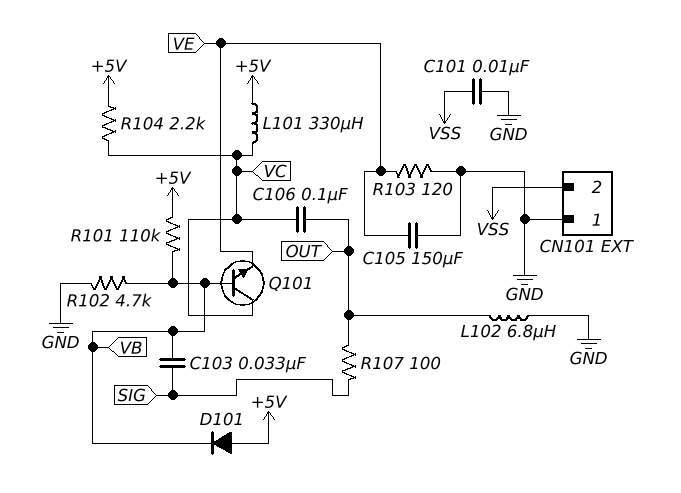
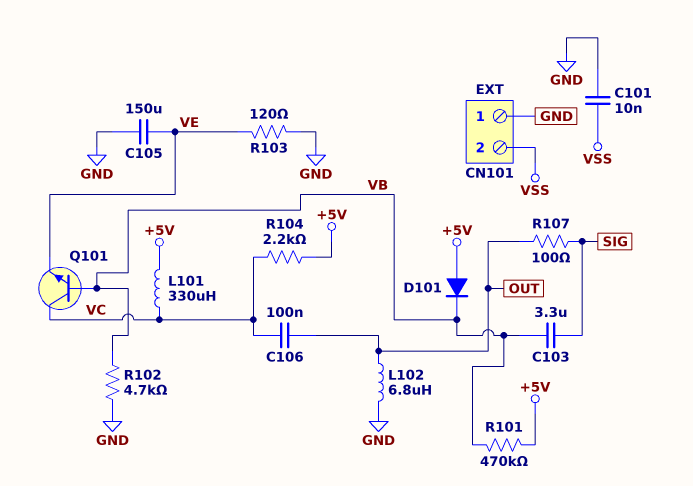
C103: 33nF (SIG, VB) -> 3.3uF (SIG, VB)
R101: 110k (+5V, VB) -> 470k (+5V, VB)

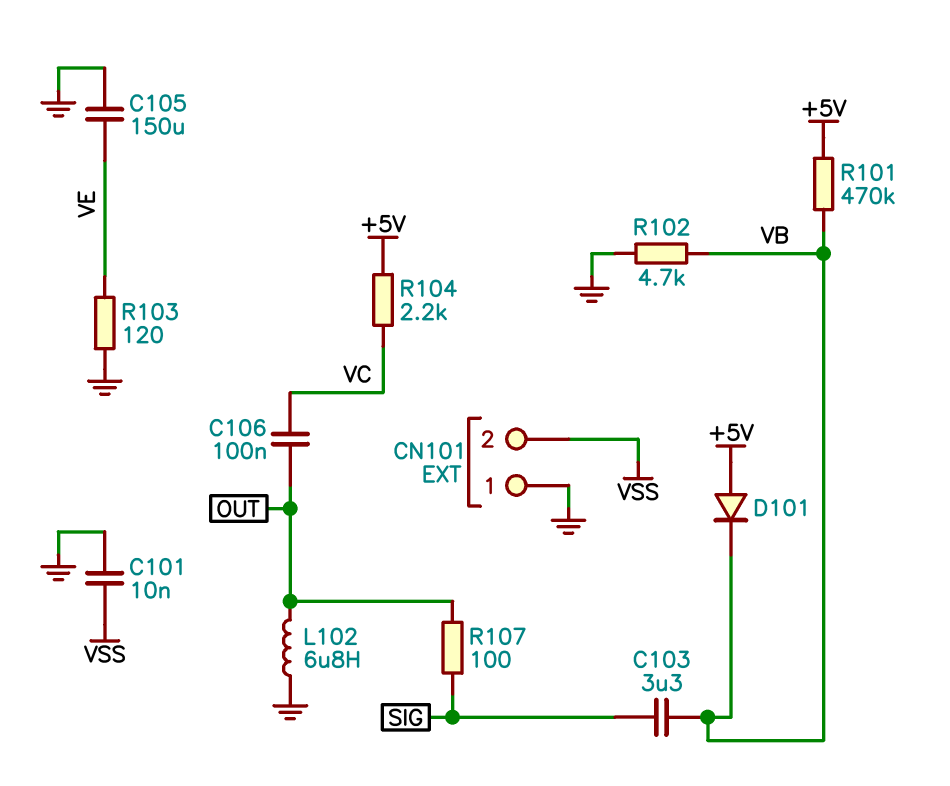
L101: 330uH (+5V, VC) -> none
Q101: NPN (B VB, C VC, E VE) -> none

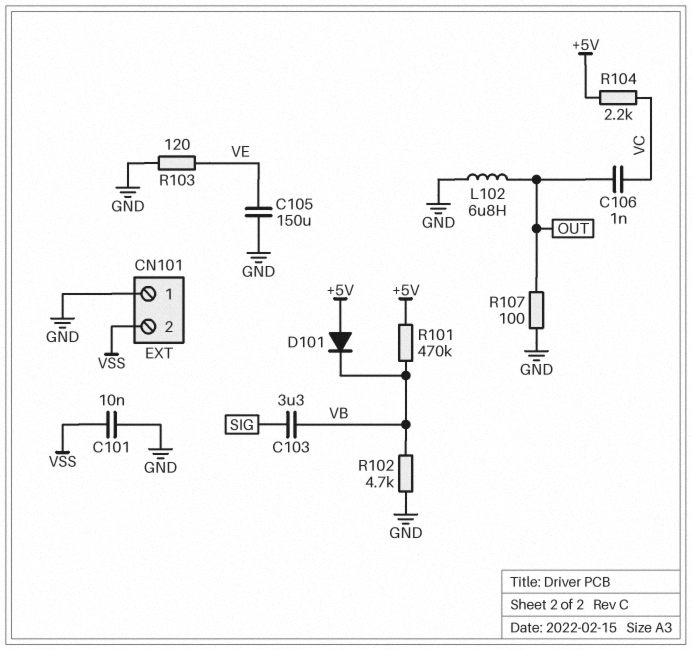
C106: 100nF (OUT, VC) -> 1nF (OUT, VC)
R107: 100 (OUT, SIG) -> 100 (GND, OUT)

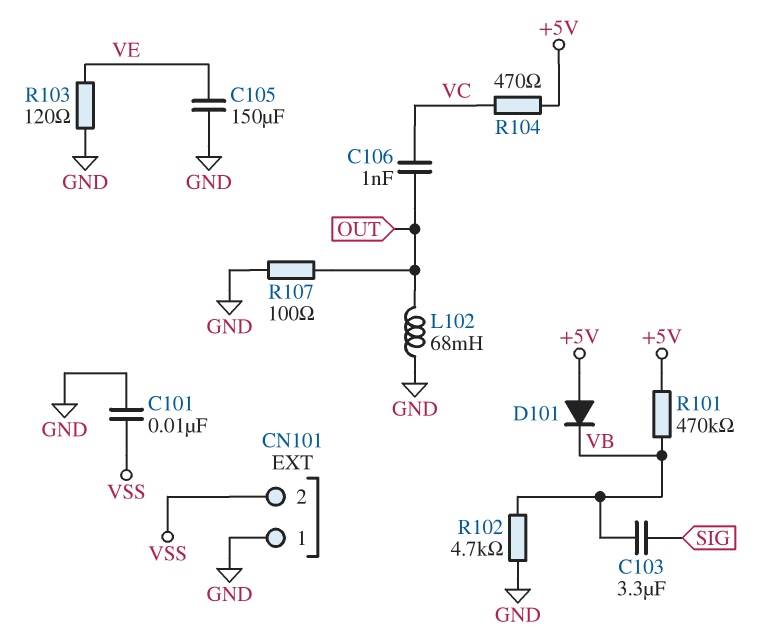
L102: 6.8uH (GND, OUT) -> 68mH (GND, OUT)
R104: 2.2k (+5V, VC) -> 470 (+5V, VC)

